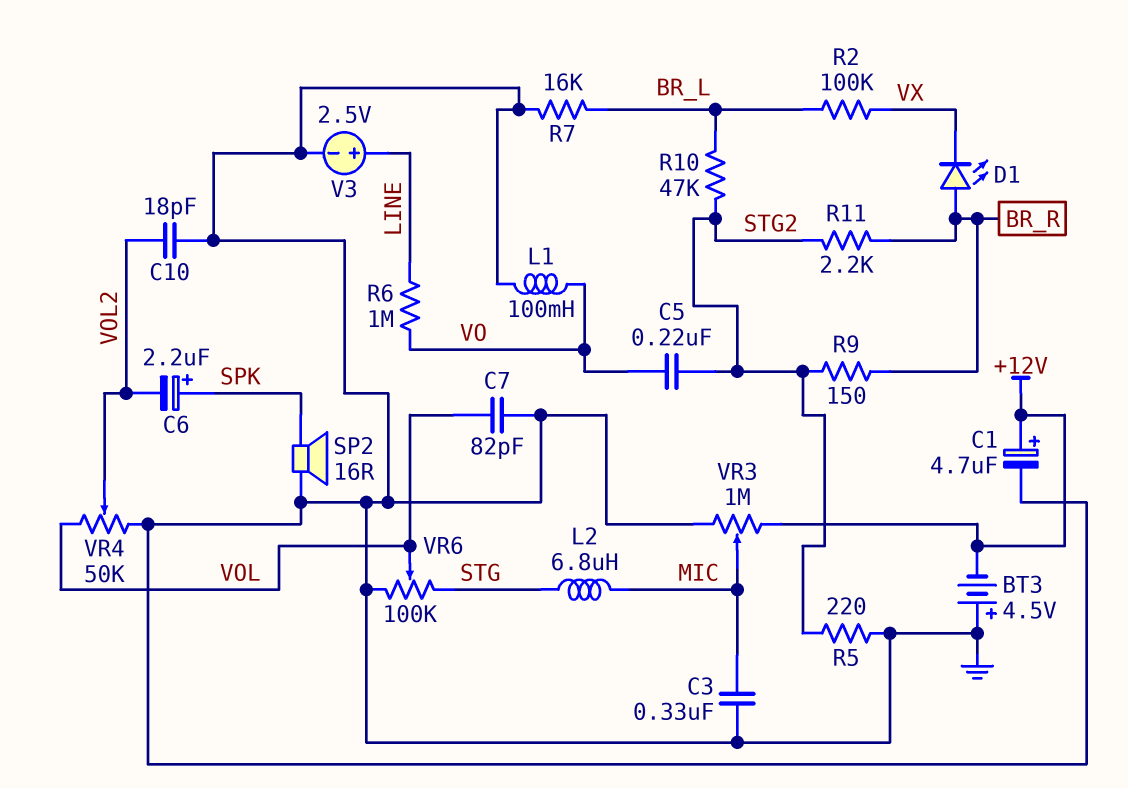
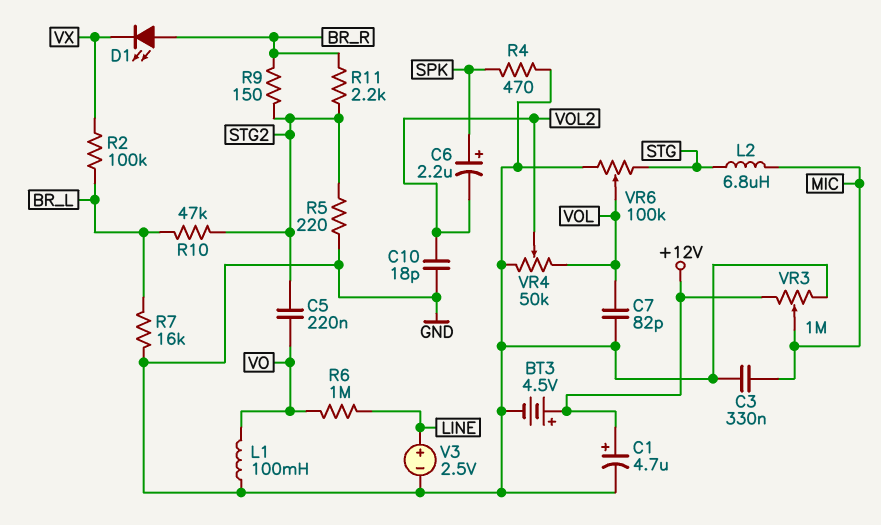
BT3: 4.5V (plus GND, minus +12V) -> 4.5V (plus +12V, minus GND)
R4: none -> 470 (GND, SPK)
SP2: speaker 16R (GND, SPK) -> none

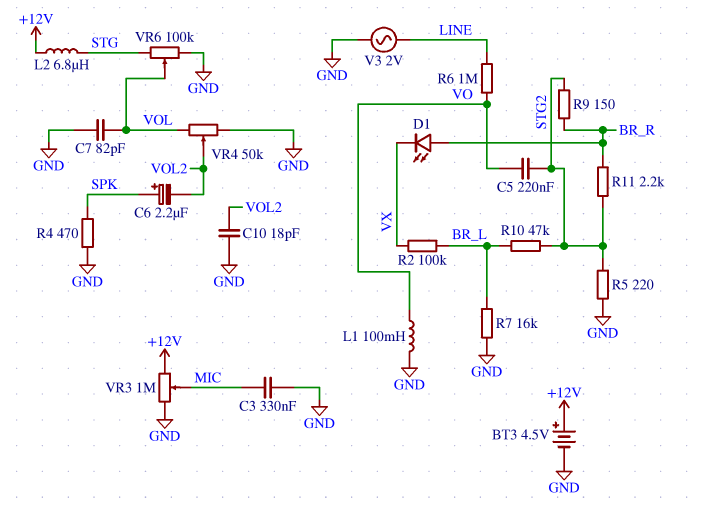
C1: 4.7uF (plus +12V, minus GND) -> none
L2: 6.8uH (MIC, STG) -> 6.8uH (+12V, STG)
V3: 2.5V (plus LINE, minus GND) -> AC 2V (GND, LINE)

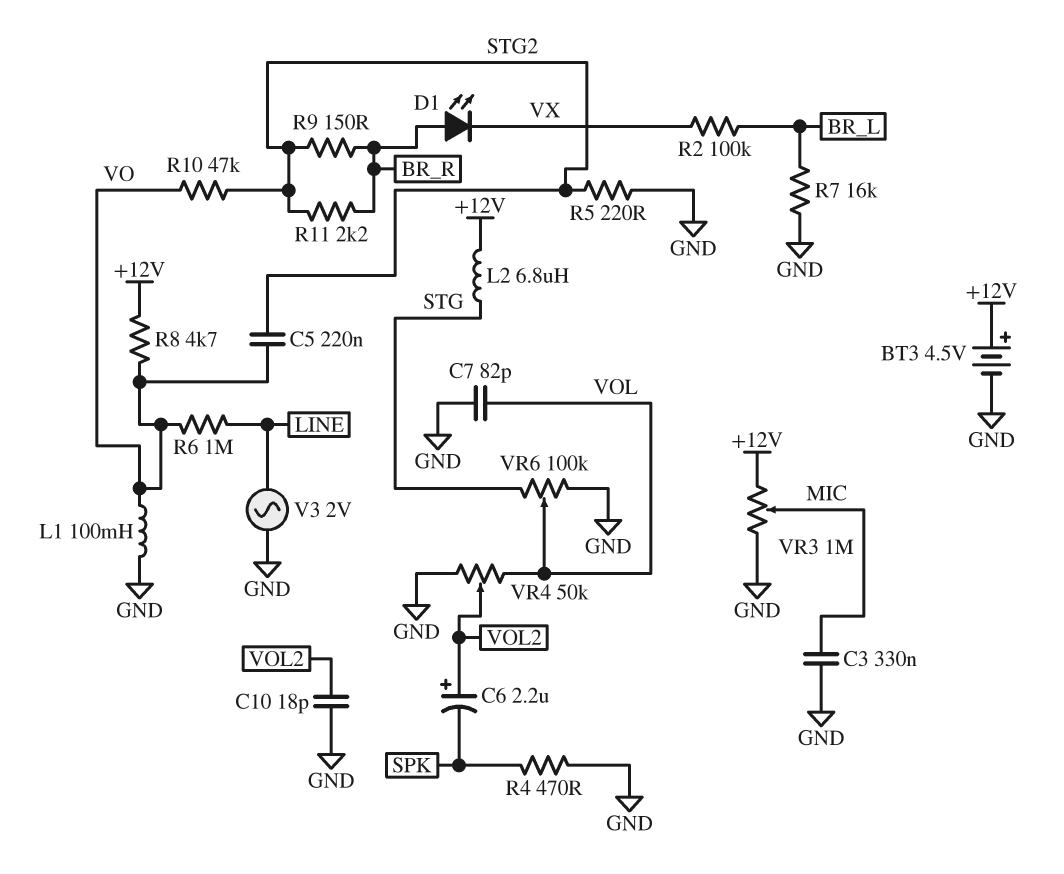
C6: 2.2uF (plus SPK, minus VOL2) -> 2.2uF (plus VOL2, minus SPK)
R8: none -> 4.7k (+12V, VO)
R10: 47k (BR_L, STG2) -> 47k (STG2, VO)

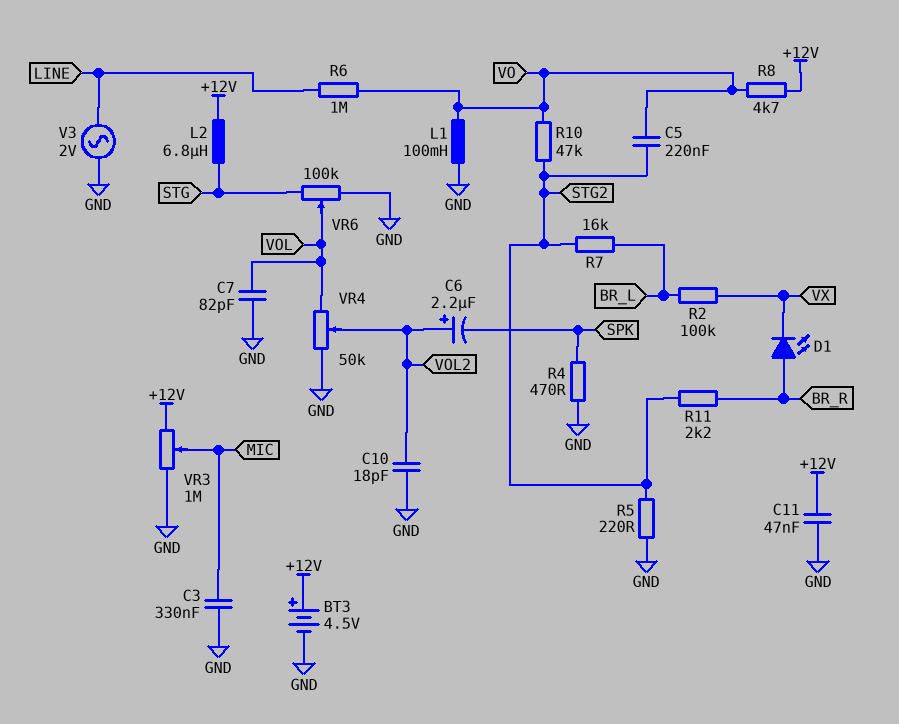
C11: none -> 47nF (+12V, GND)
R7: 16k (BR_L, GND) -> 16k (BR_L, STG2)
R9: 150 (BR_R, STG2) -> none

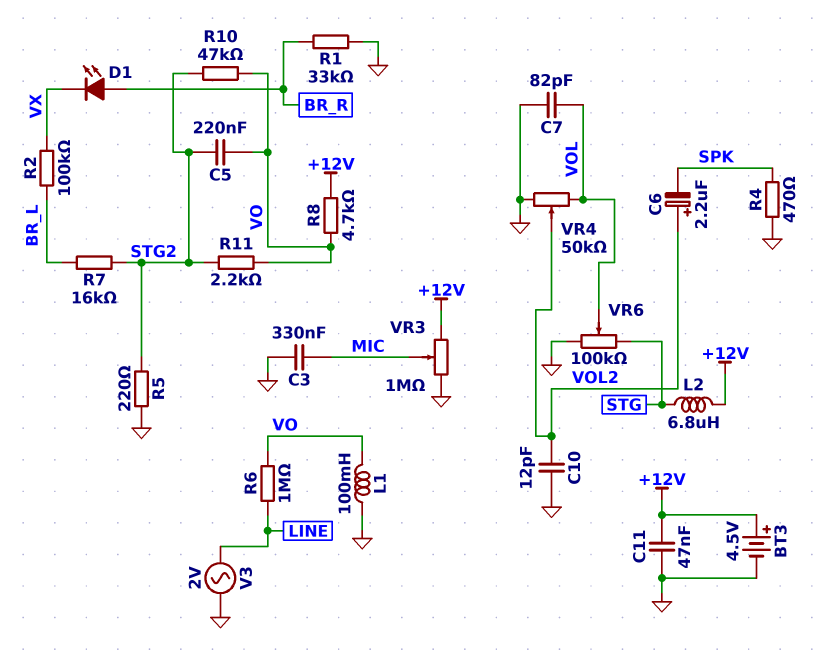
C10: 18pF (GND, VOL2) -> 12pF (GND, VOL2)
R1: none -> 33k (BR_R, GND)
R11: 2.2k (BR_R, STG2) -> 2.2k (STG2, VO)

